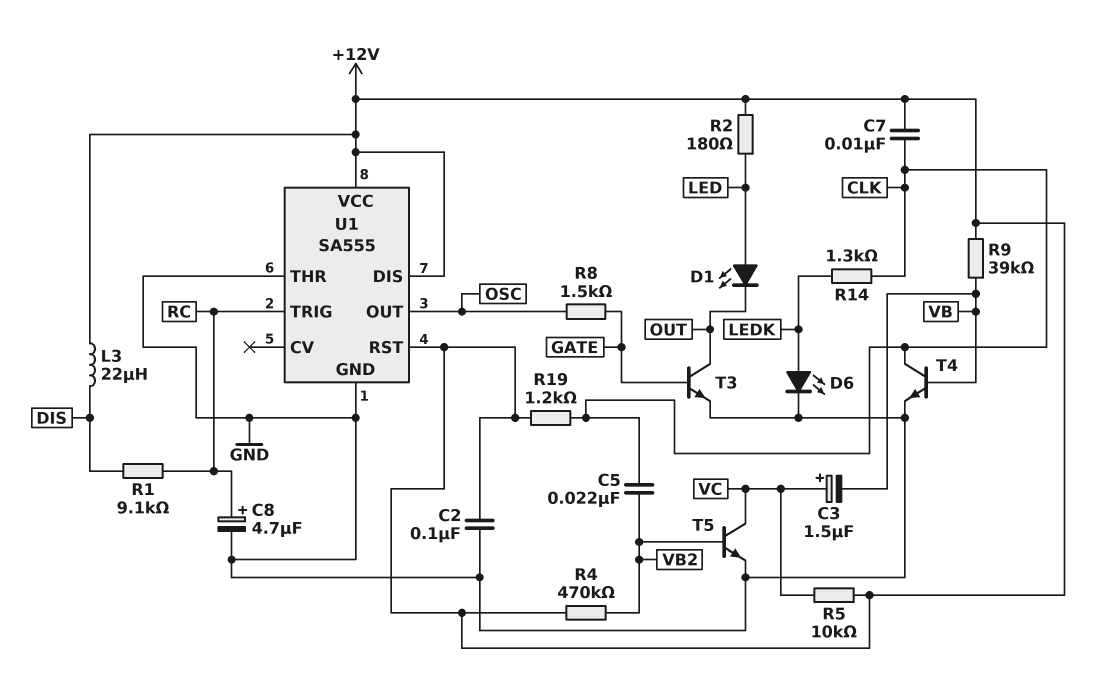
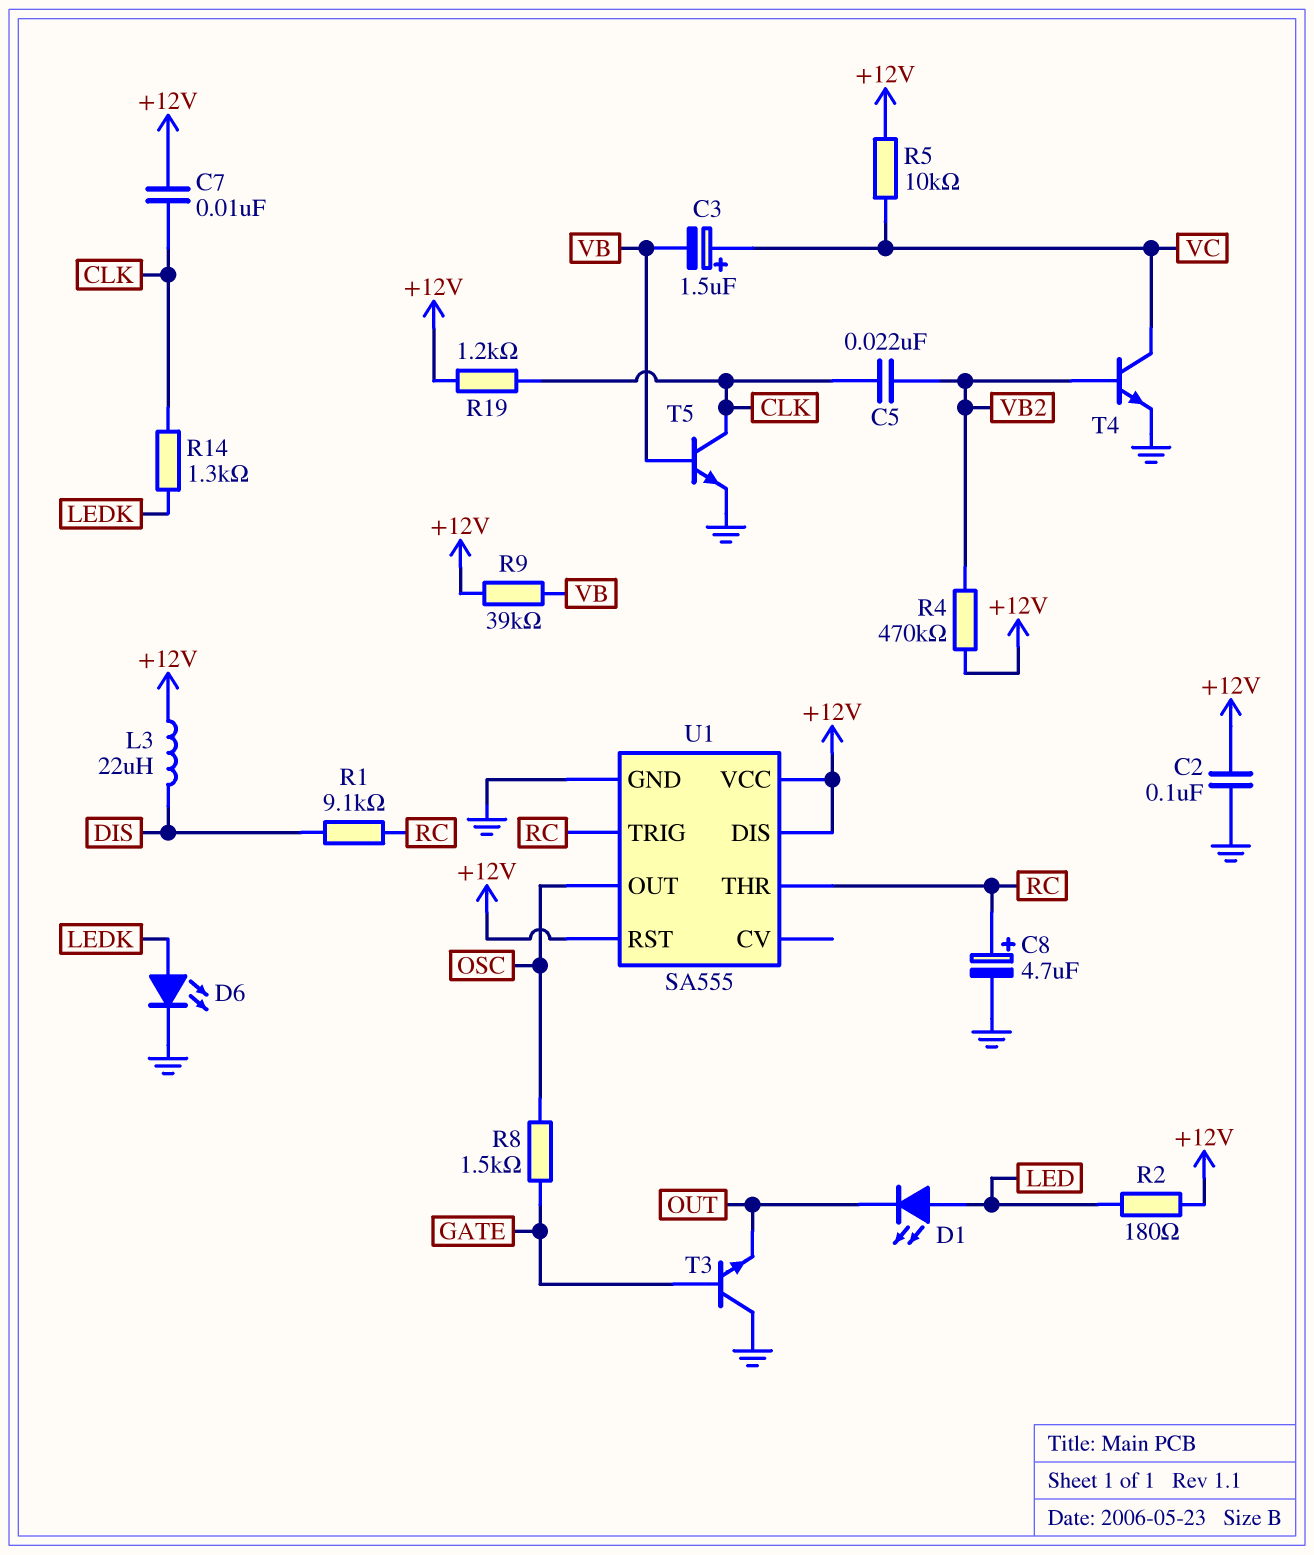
T3: NPN (B GATE, C OUT, E GND) -> NPN (B GATE, C GND, E OUT)
T4: NPN (B VB, C CLK, E GND) -> NPN (B VB2, C VC, E GND)
T5: NPN (B VB2, C VC, E GND) -> NPN (B VB, C CLK, E GND)
U1 pin THR: GND -> RC

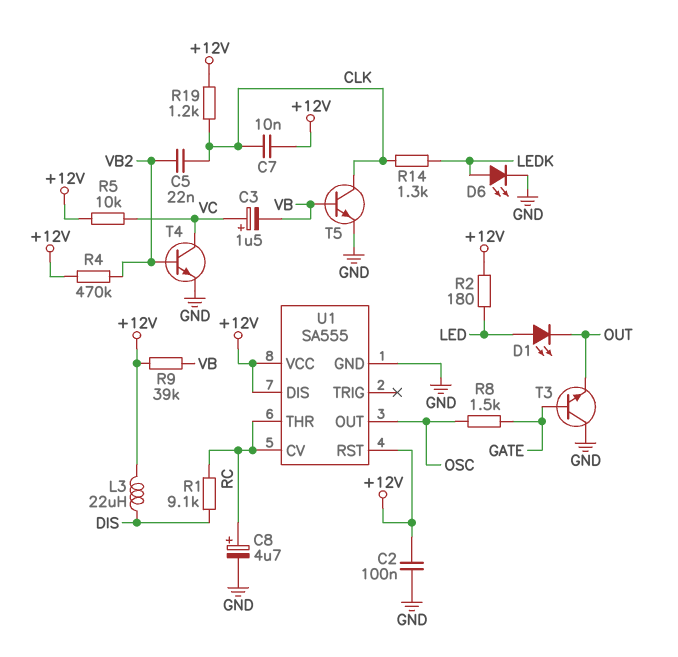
U1 pin CV: none -> RC
U1 pin TRIG: RC -> none

